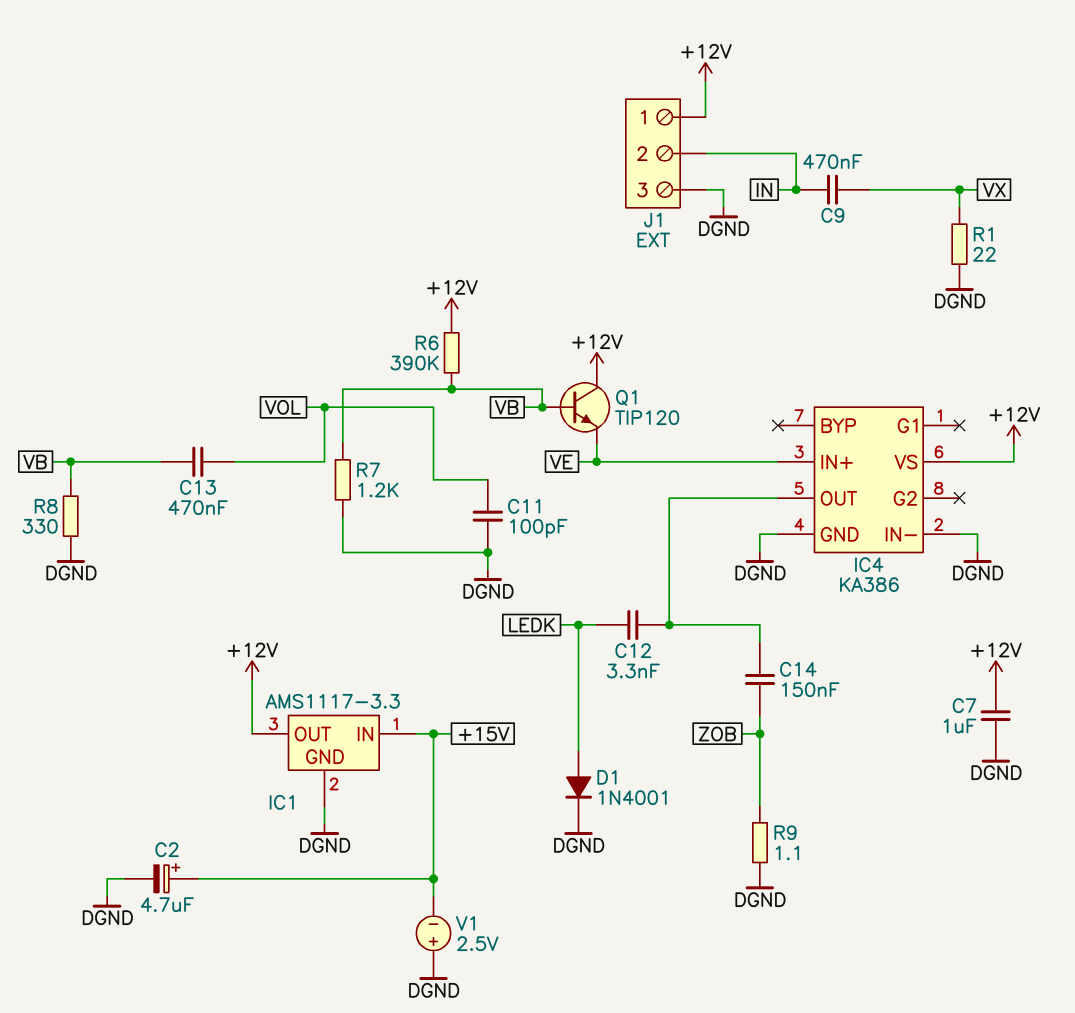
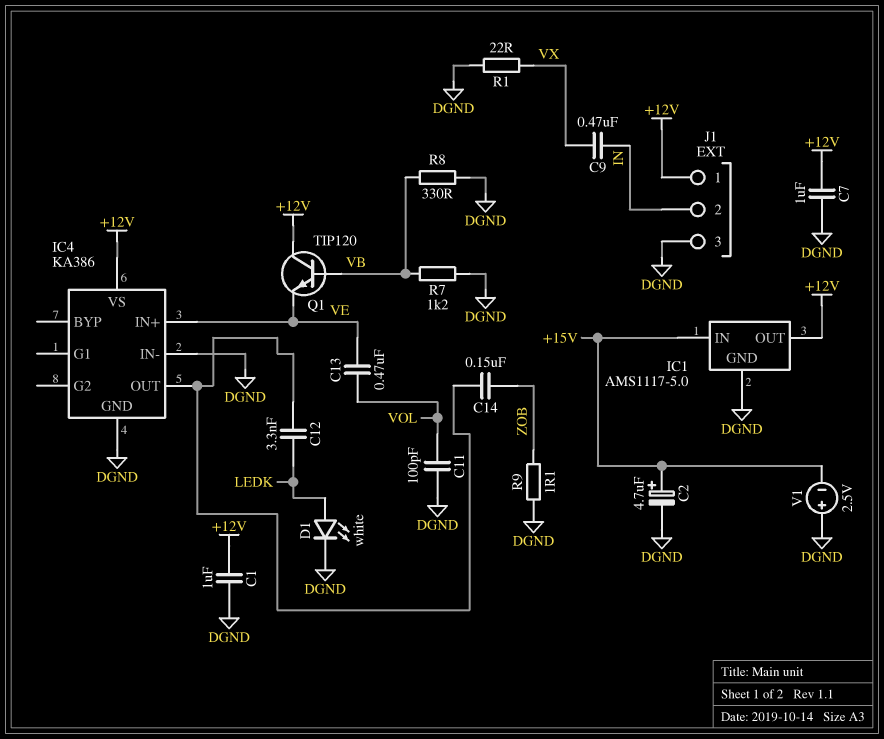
C1: none -> 1uF (+12V, DGND)
C13: 470nF (VB, VOL) -> 470nF (VE, VOL)
D1: diode 1N4001 (A LEDK, K DGND) -> LED white (A LEDK, K DGND)
IC1: AMS1117-3.3 -> AMS1117-5.0
R6: 390k (+12V, VB) -> none

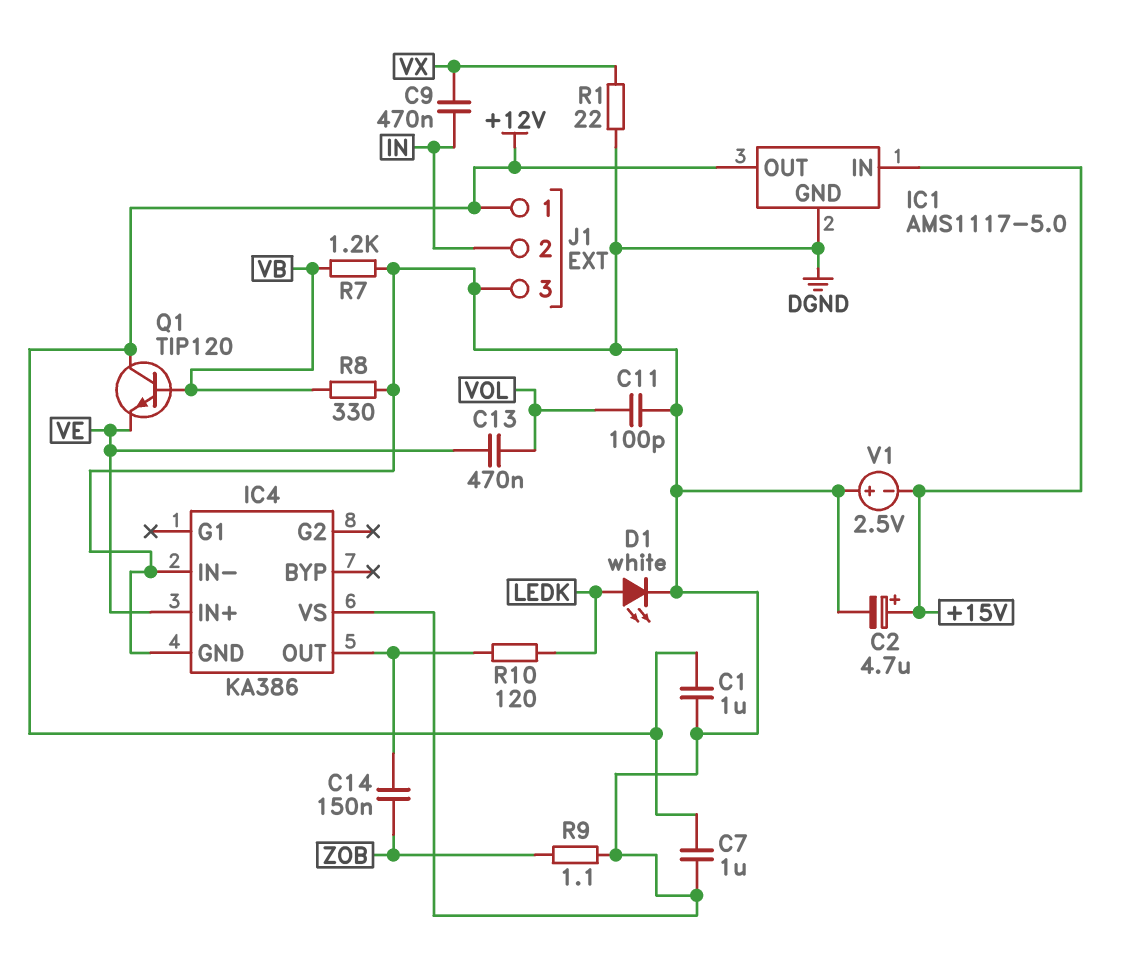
C12: 3.3nF (IC4/OUT, LEDK) -> none
IC4 pin VS: +12V -> DGND
R10: none -> 120 (IC4/OUT, LEDK)

